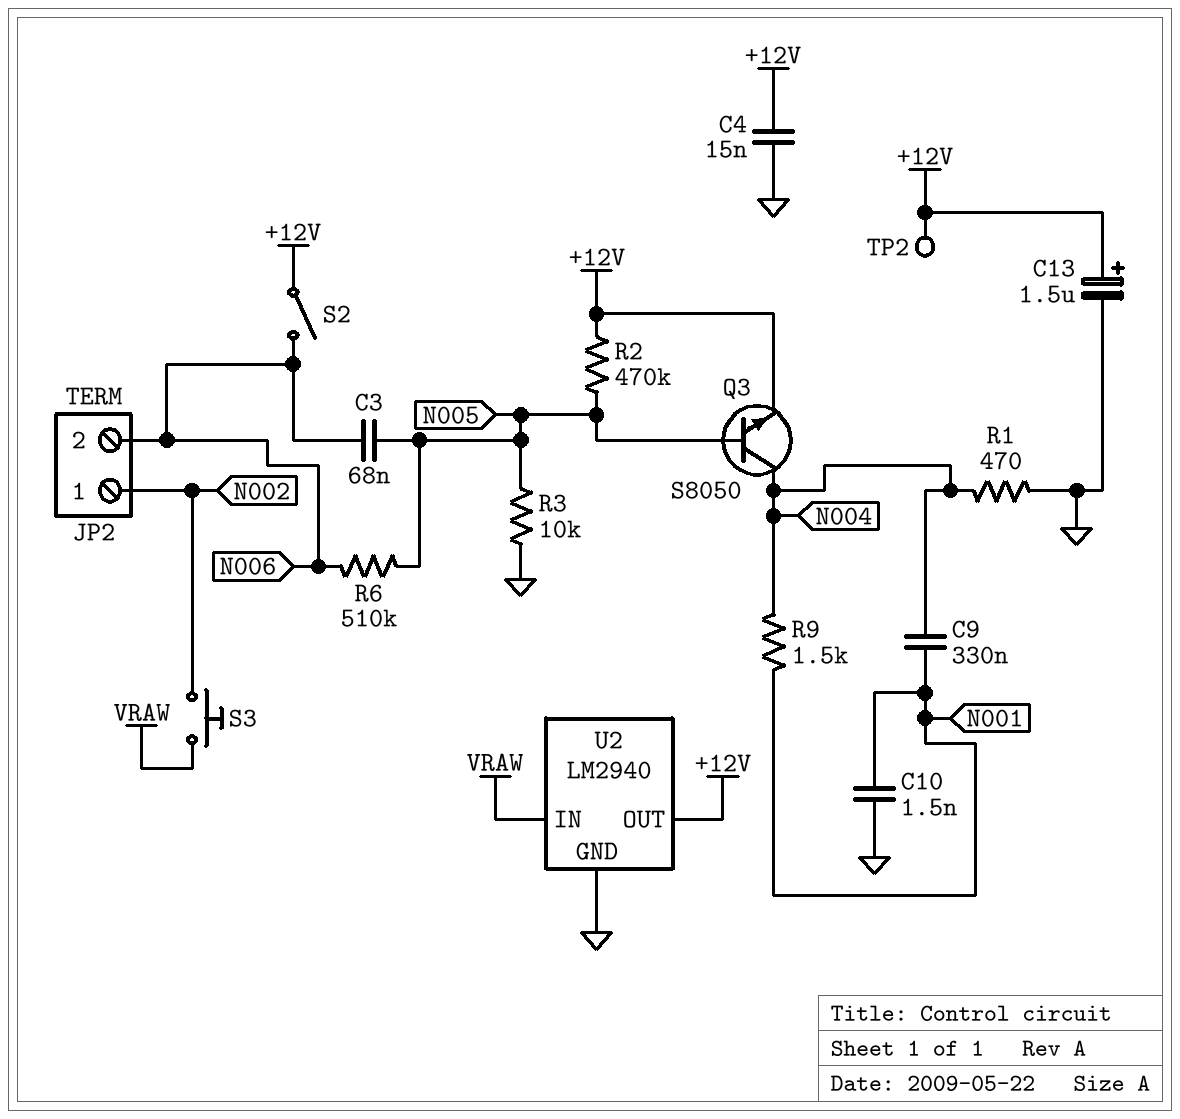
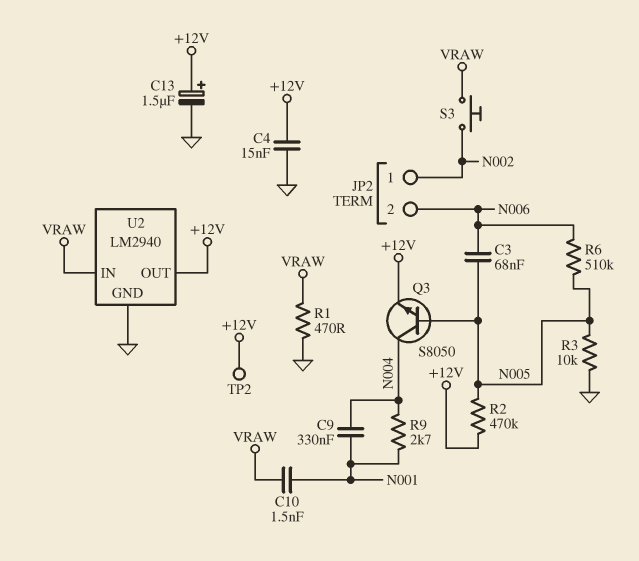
C10: 1.5nF (GND, N001) -> 1.5nF (N001, VRAW)
R1: 470 (GND, N004) -> 470 (GND, VRAW)
R9: 1.5k (N001, N004) -> 2.7k (N001, N004)
S2: switch (+12V, N006) -> none

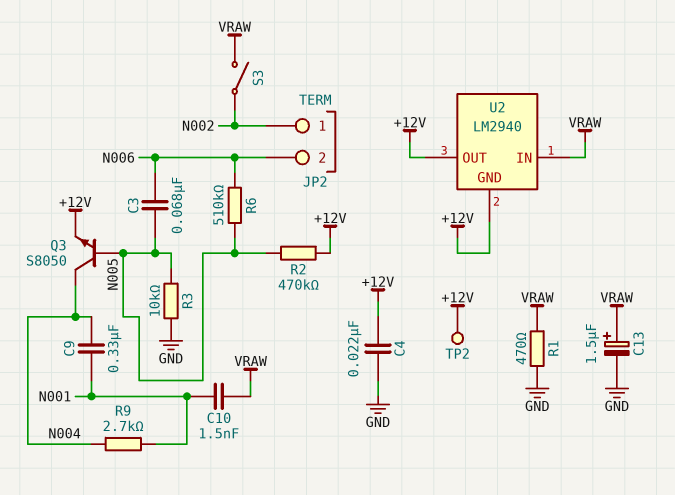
C4: 15nF (+12V, GND) -> 22nF (+12V, GND)
C13: 1.5uF (plus +12V, minus GND) -> 1.5uF (plus VRAW, minus GND)
S3: button (N002, VRAW) -> switch (N002, VRAW)
U2 pin GND: GND -> +12V

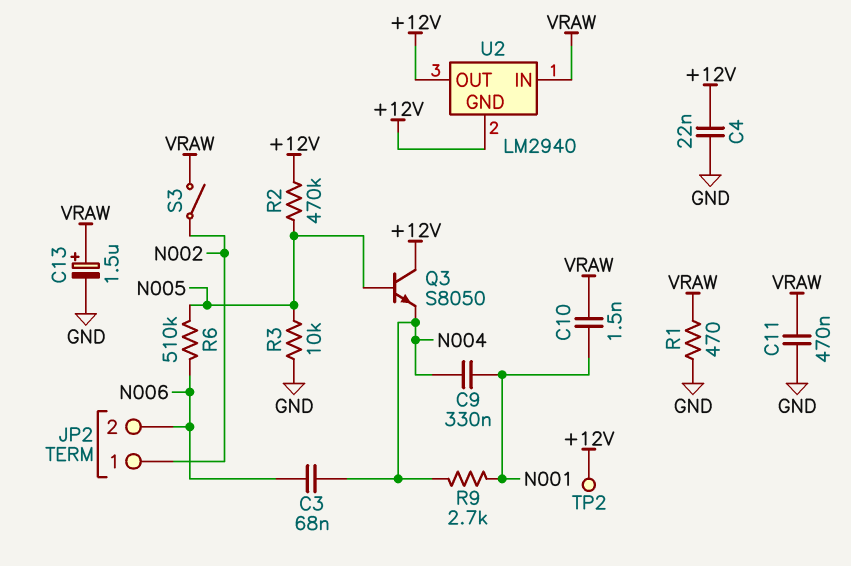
C3: 68nF (N005, N006) -> 68nF (N004, N006)
C11: none -> 470nF (GND, VRAW)
Q3: NPN S8050 (B N005, C N004, E +12V) -> NPN S8050 (B N005, C +12V, E N004)

